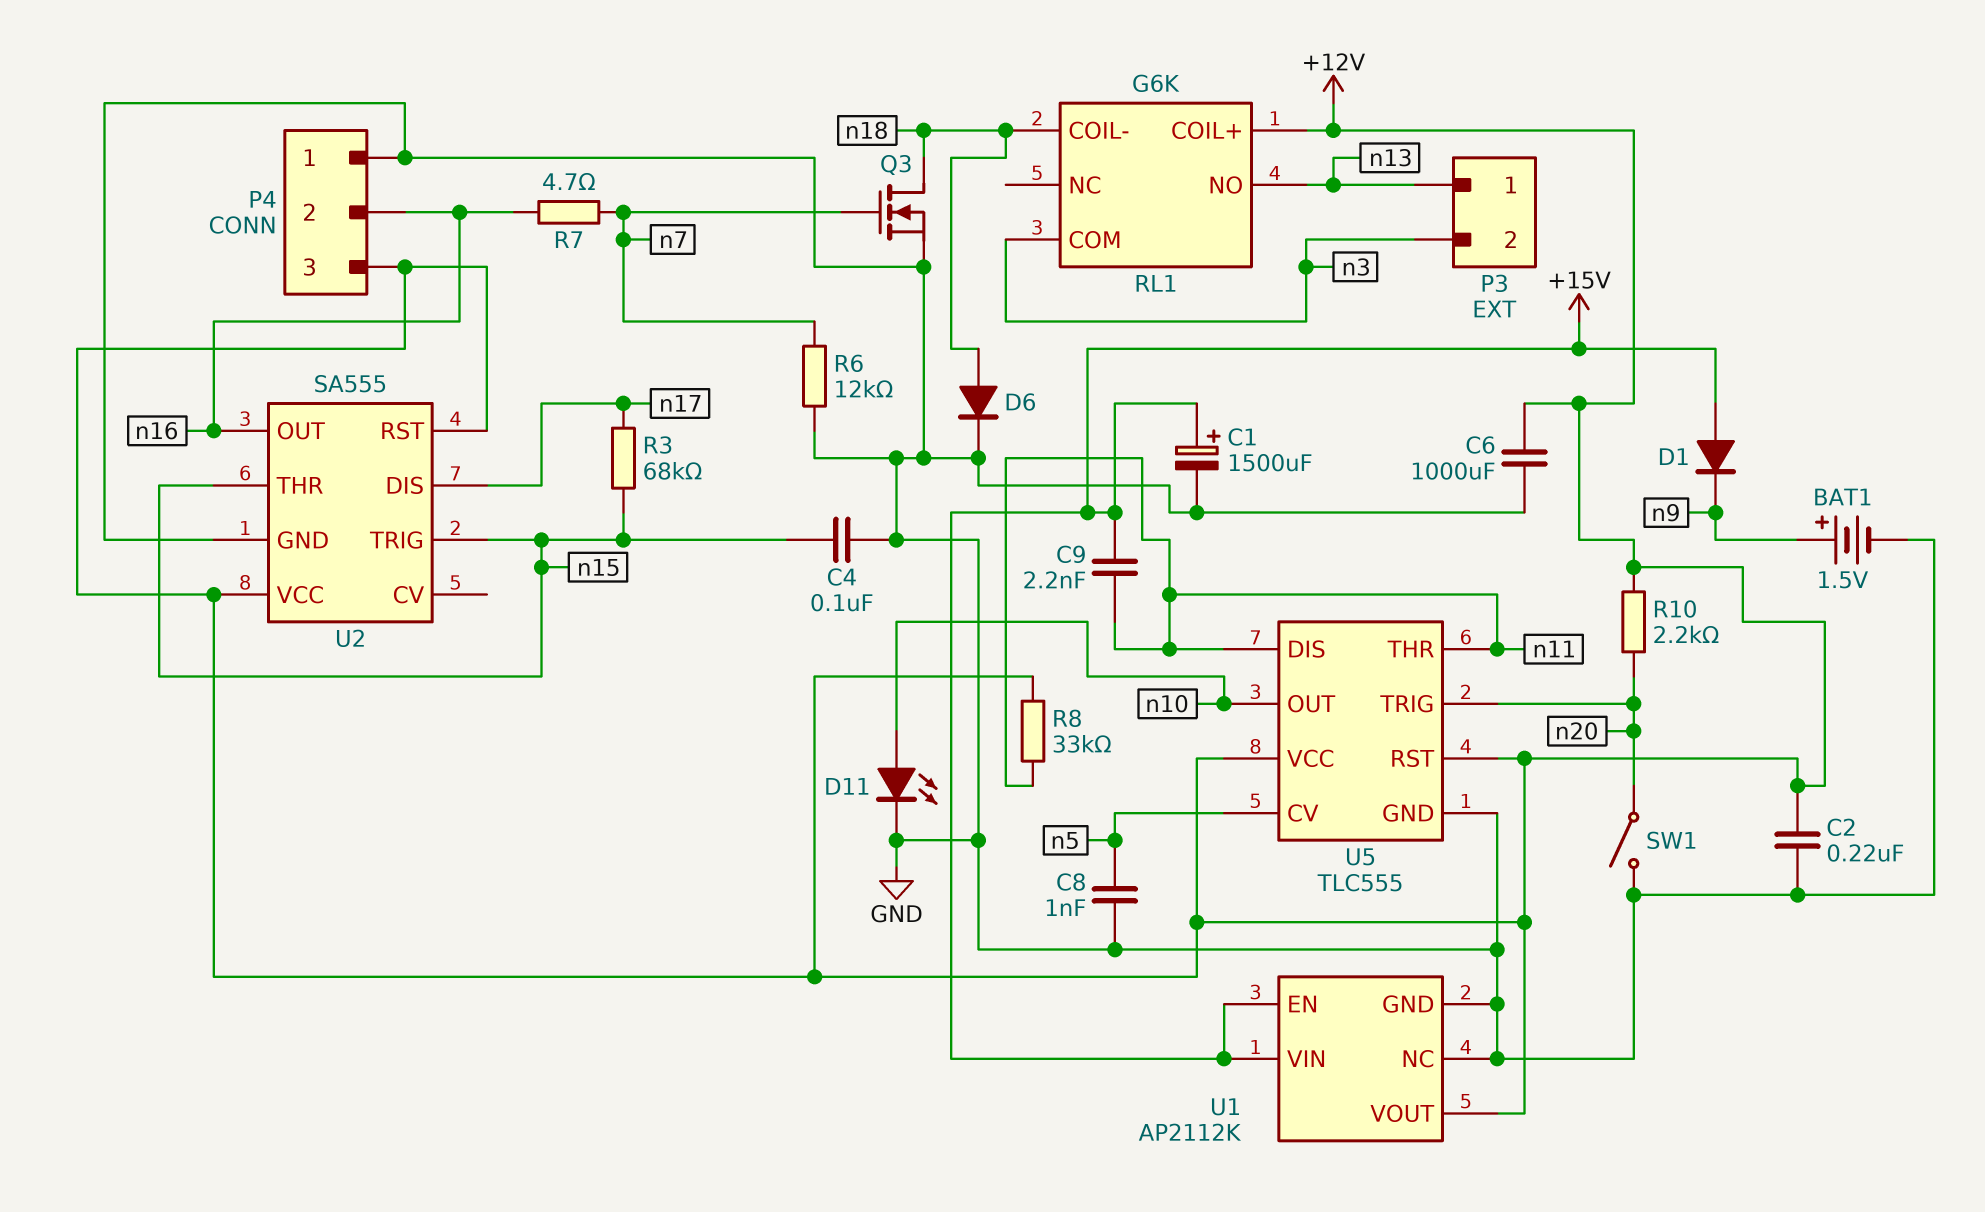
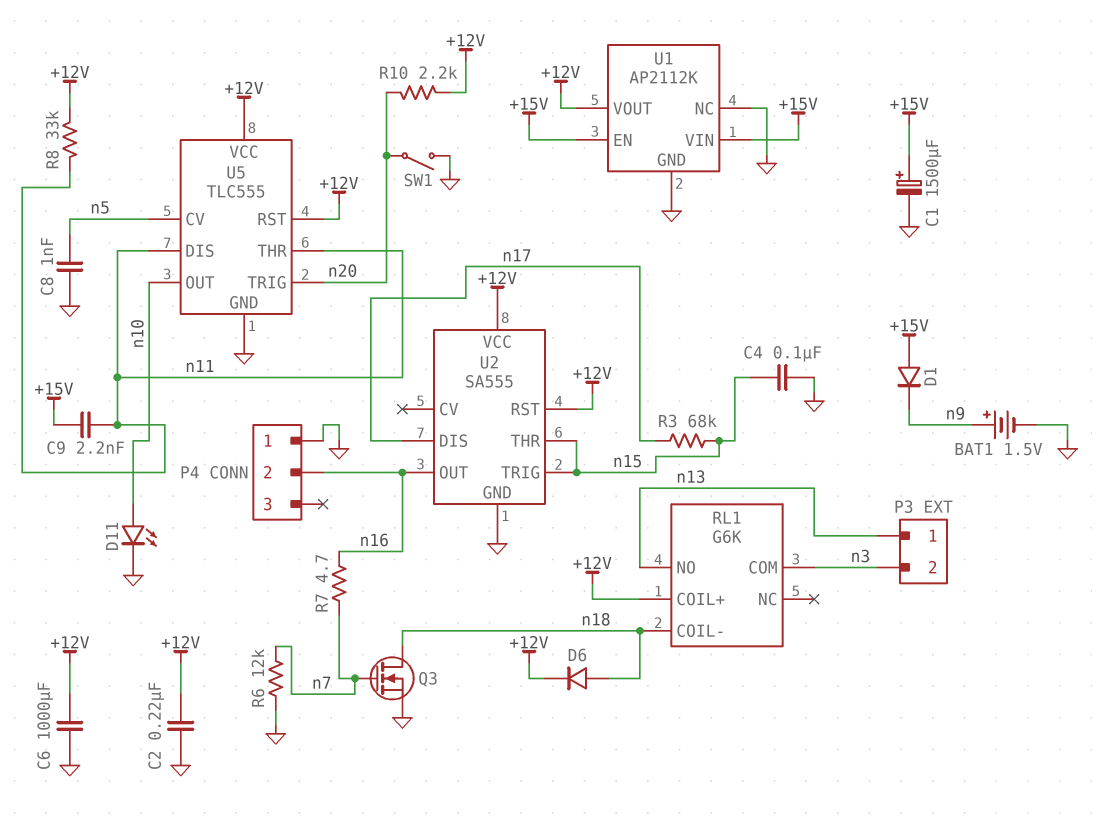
D6: diode (A n18, K GND) -> diode (A n18, K +12V)
P4 pin 3: +12V -> none

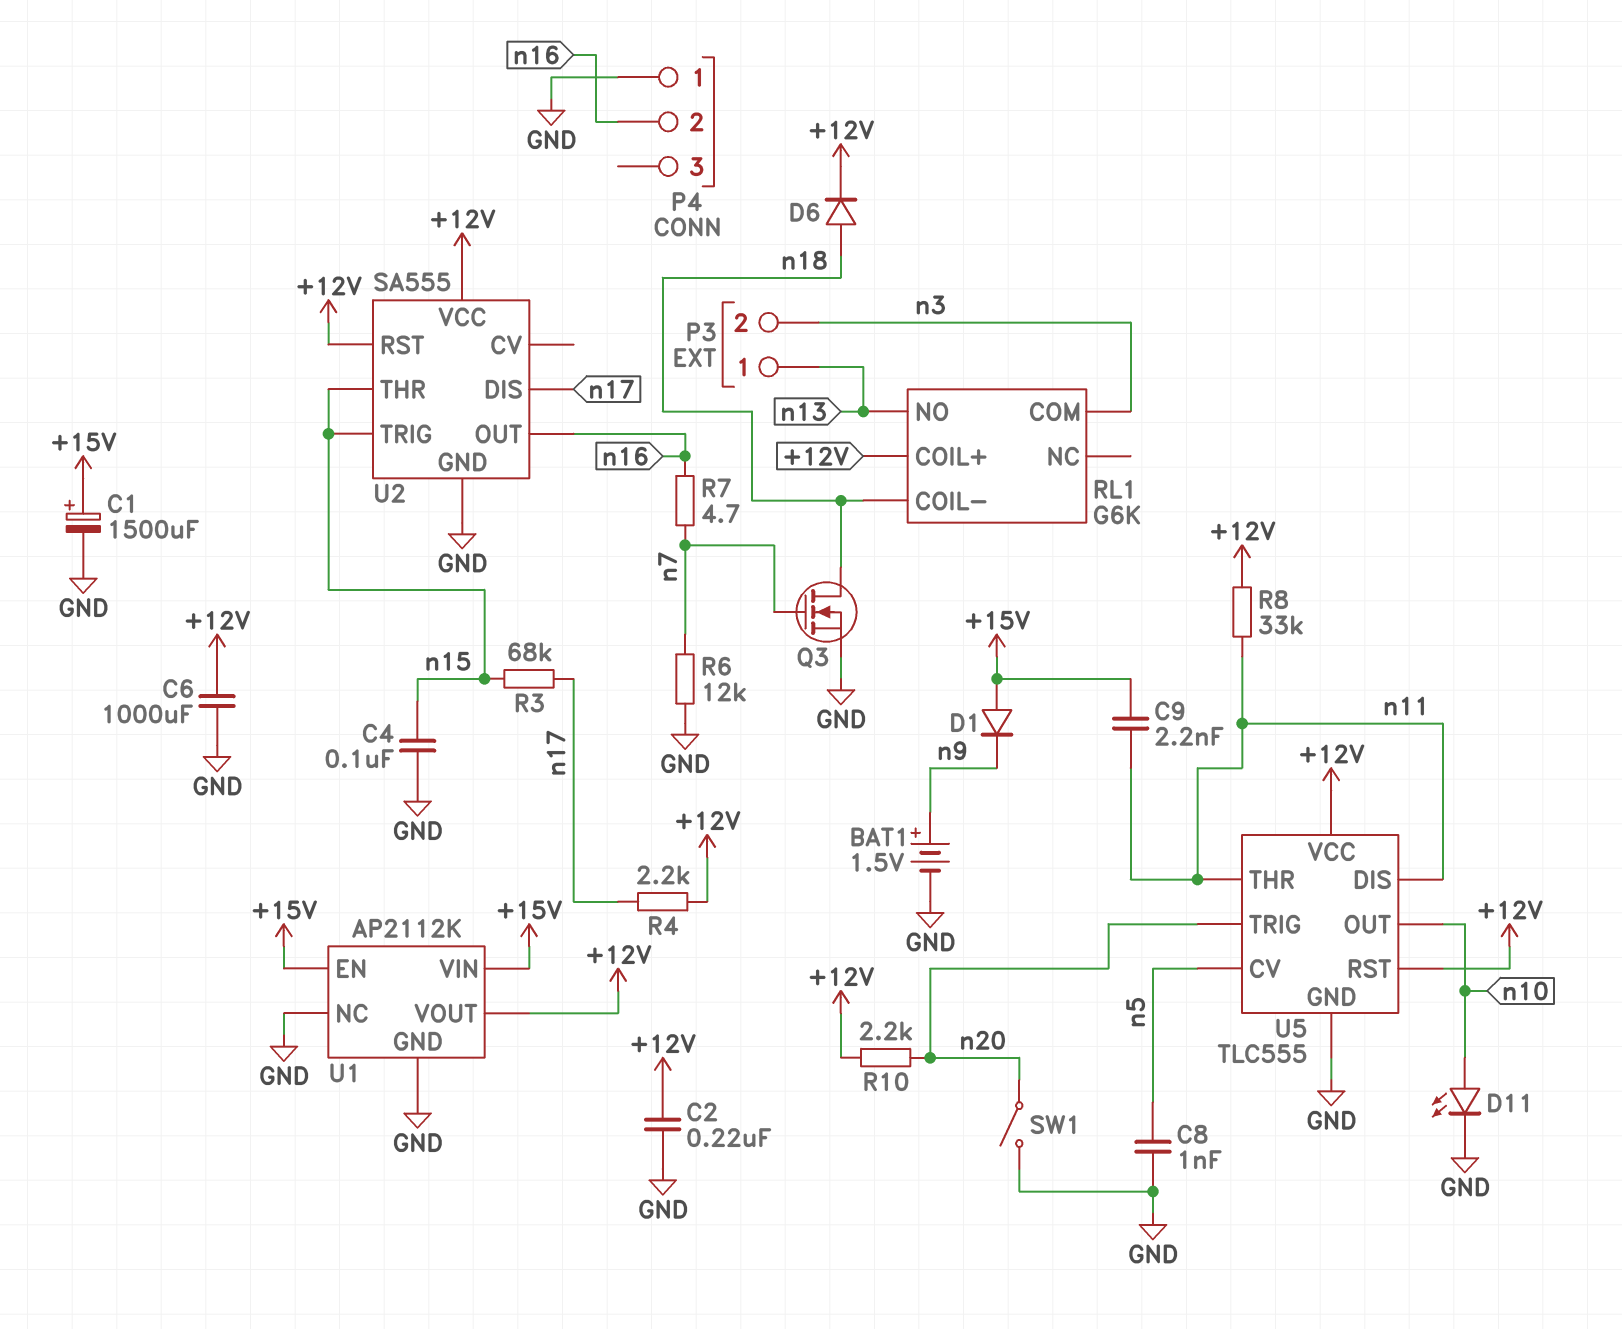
R4: none -> 2.2k (+12V, n17)

